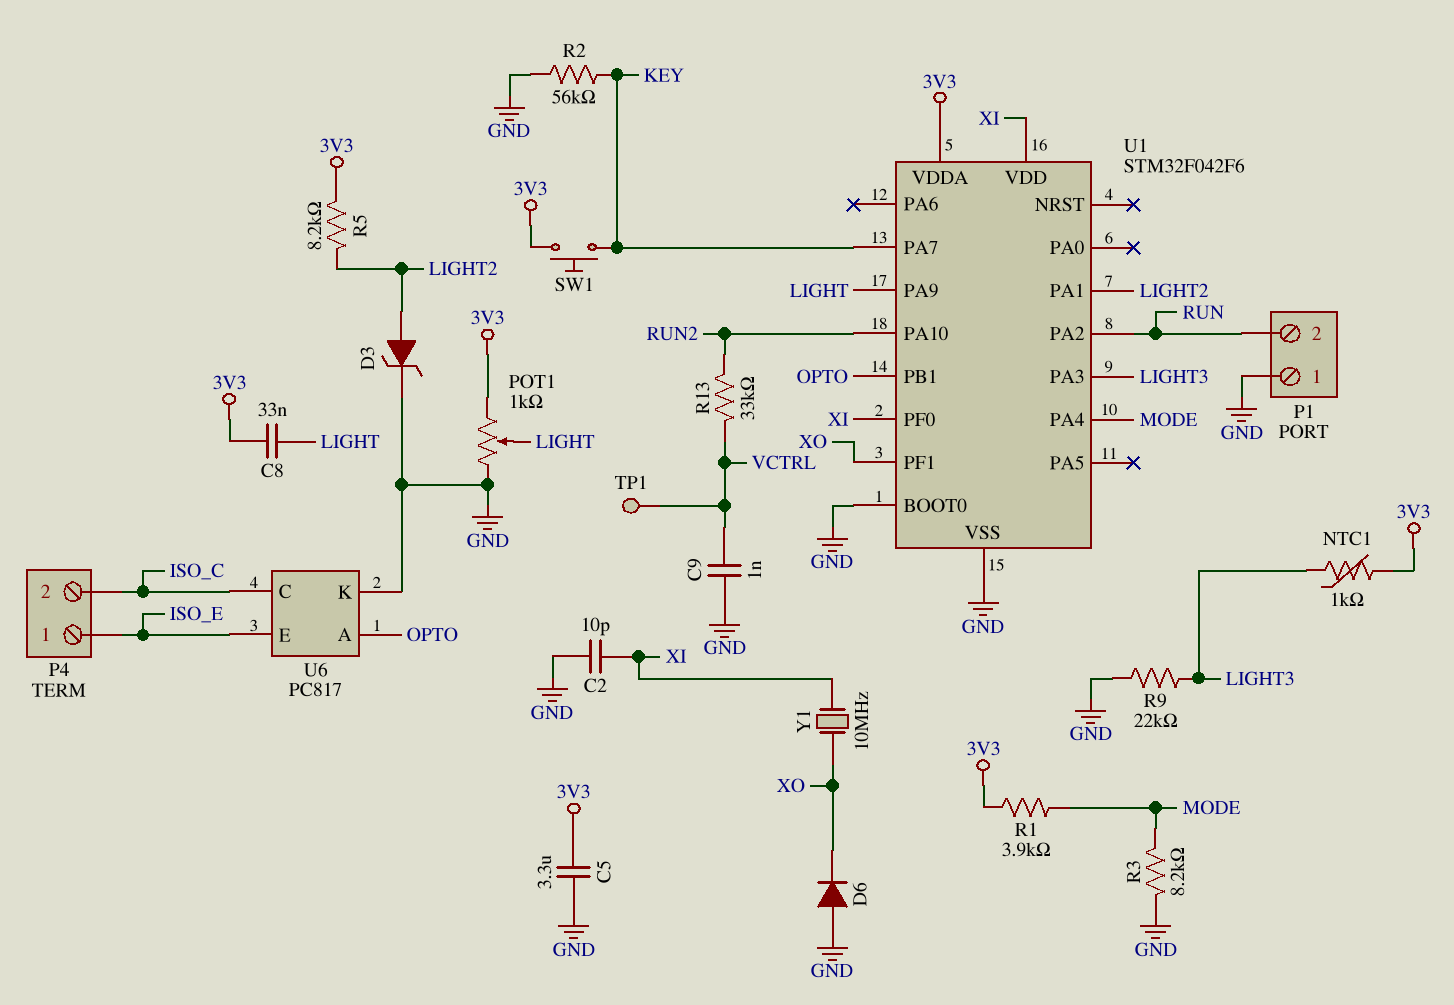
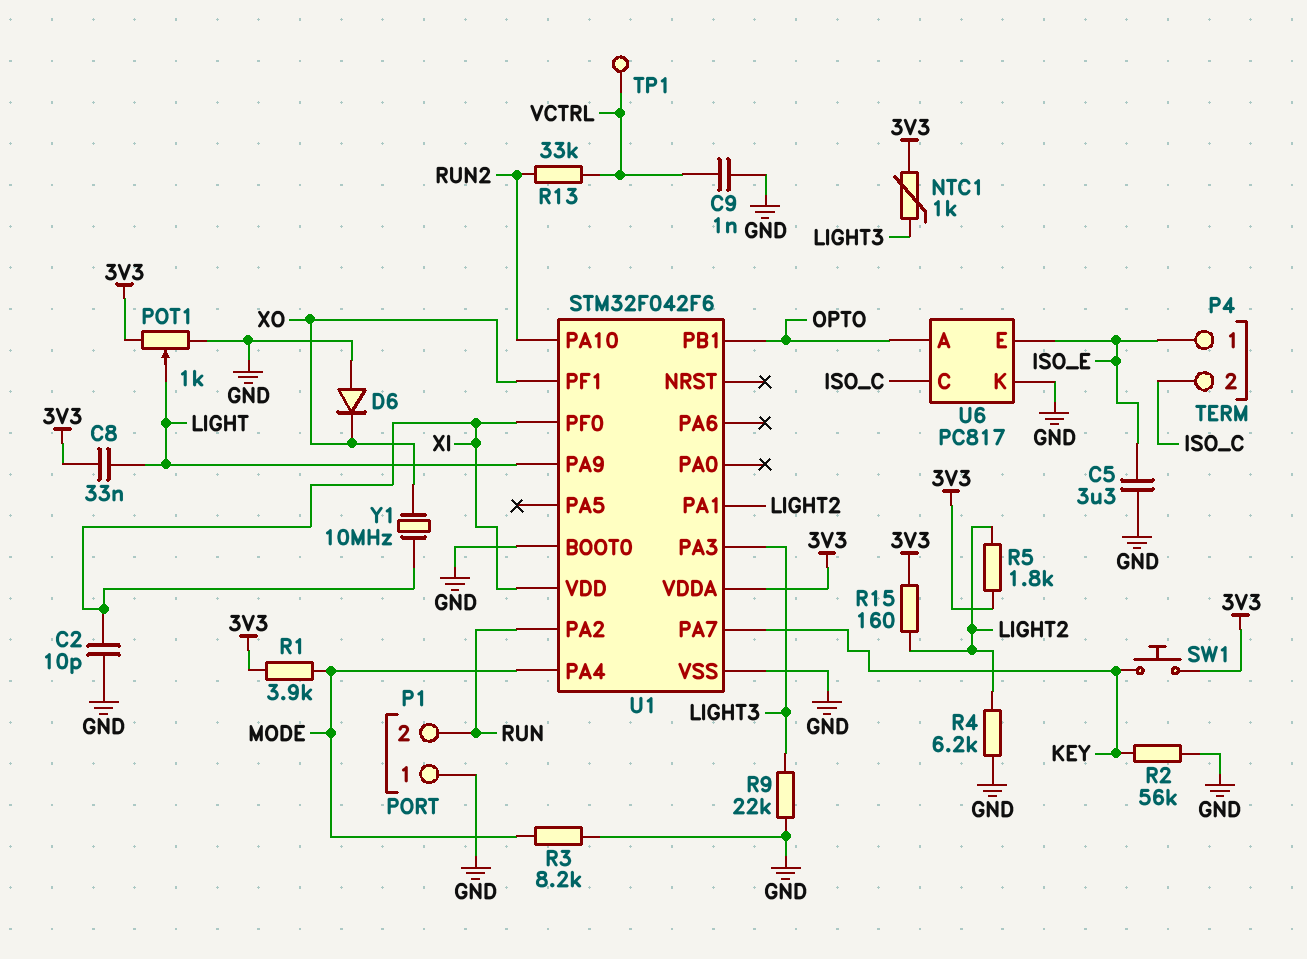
C5: 3.3uF (3V3, GND) -> 3.3uF (GND, ISO_E)
D3: zener (A LIGHT2, K GND) -> none
R4: none -> 6.2k (GND, LIGHT2)
R5: 8.2k (3V3, LIGHT2) -> 1.8k (3V3, LIGHT2)
R15: none -> 160 (3V3, LIGHT2)

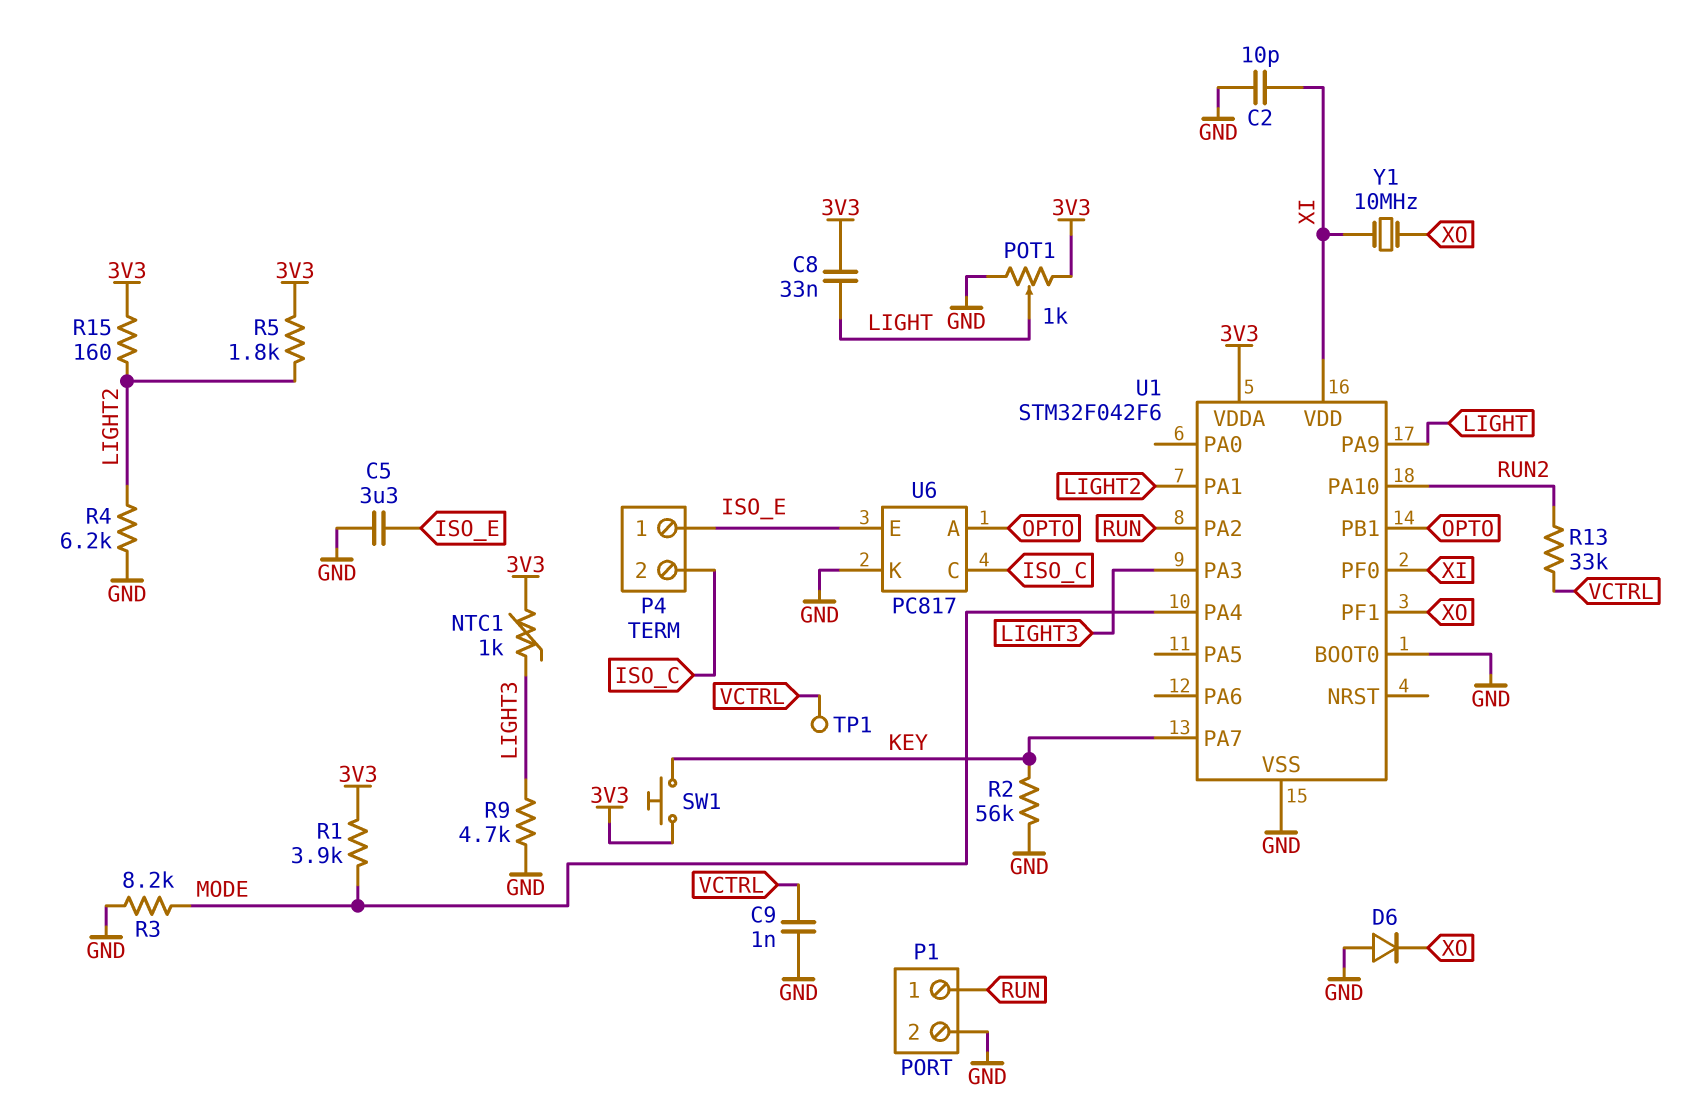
P1 pin 1: GND -> RUN
P1 pin 2: RUN -> GND
R9: 22k (GND, LIGHT3) -> 4.7k (GND, LIGHT3)

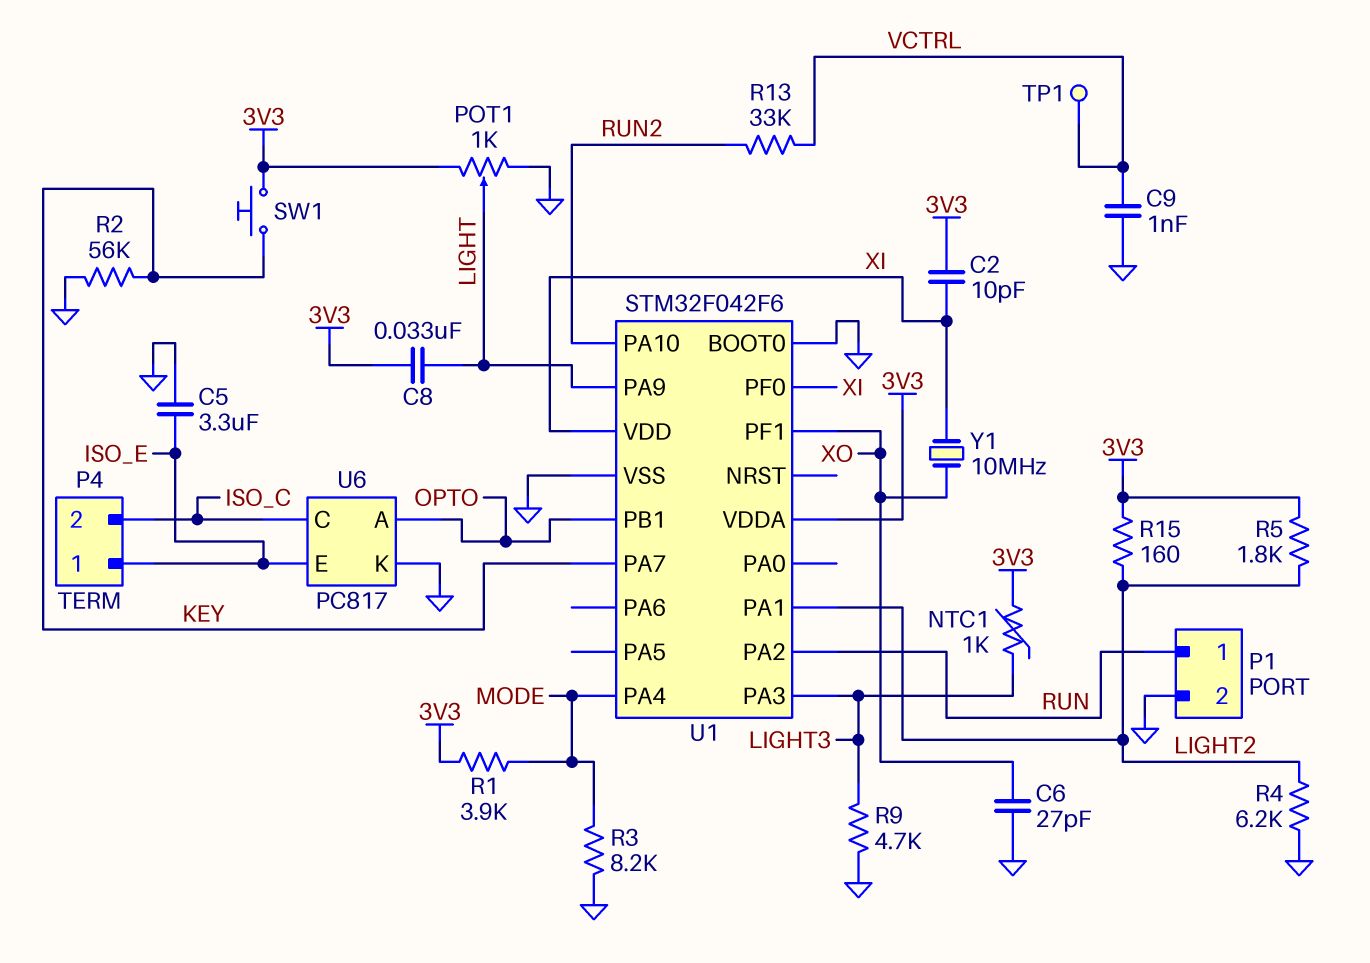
C2: 10pF (GND, XI) -> 10pF (3V3, XI)
C6: none -> 27pF (GND, XO)
D6: diode (A GND, K XO) -> none

